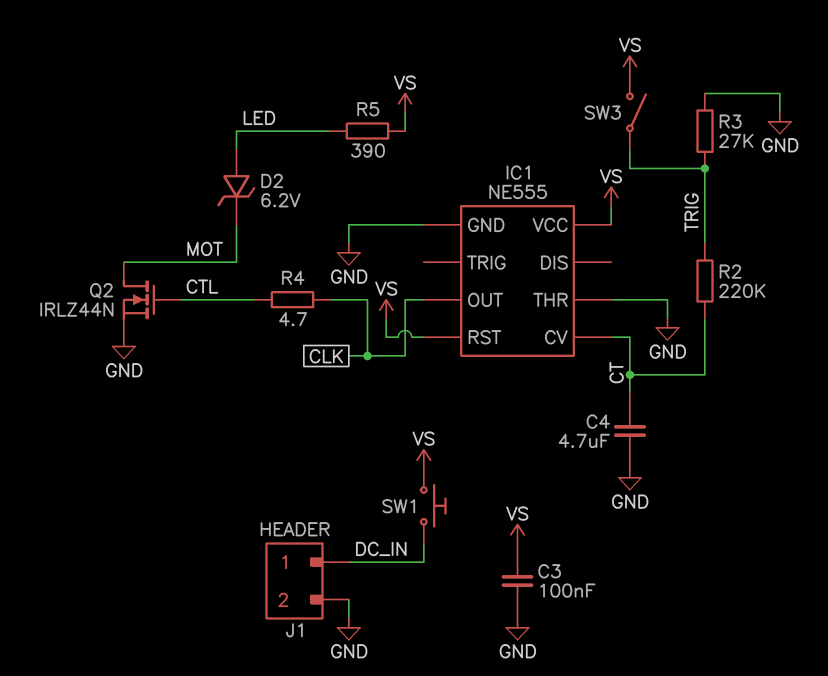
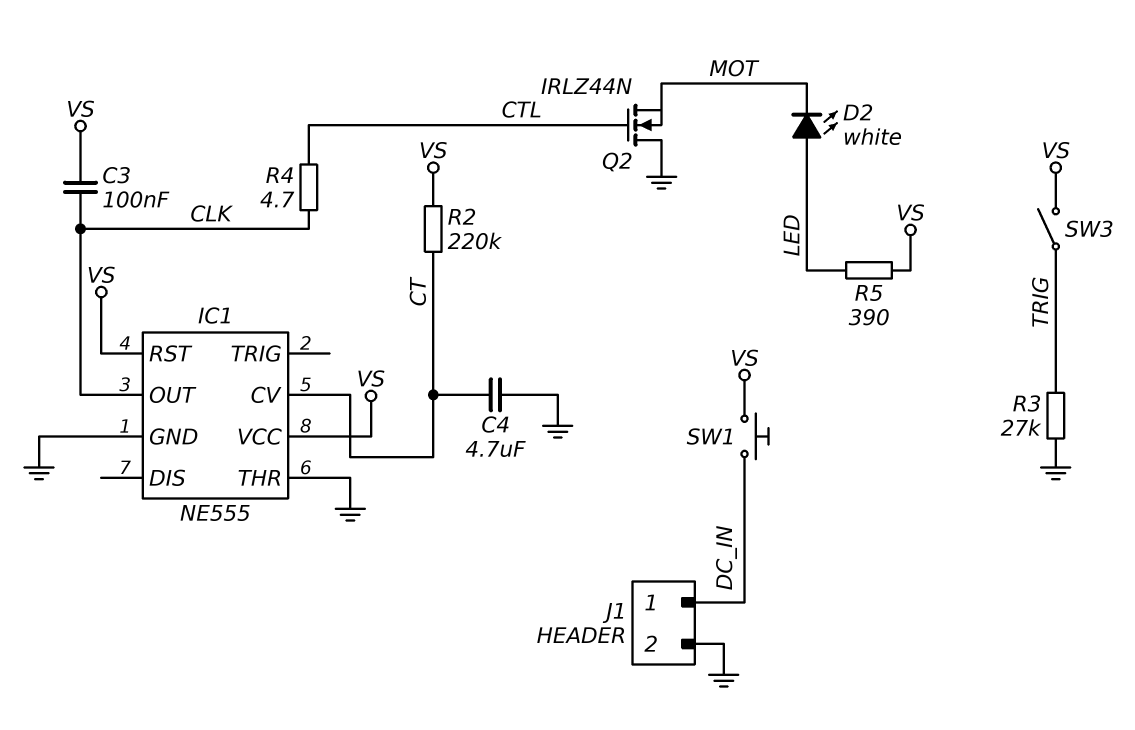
C3: 100nF (GND, VS) -> 100nF (CLK, VS)
D2: zener 6.2V (A LED, K MOT) -> LED white (A LED, K MOT)
Q2: NMOS IRLZ44N (G CTL, D MOT, S GND) -> NMOS IRLZ44N (G CTL, D GND, S MOT)
R2: 220k (CT, TRIG) -> 220k (CT, VS)

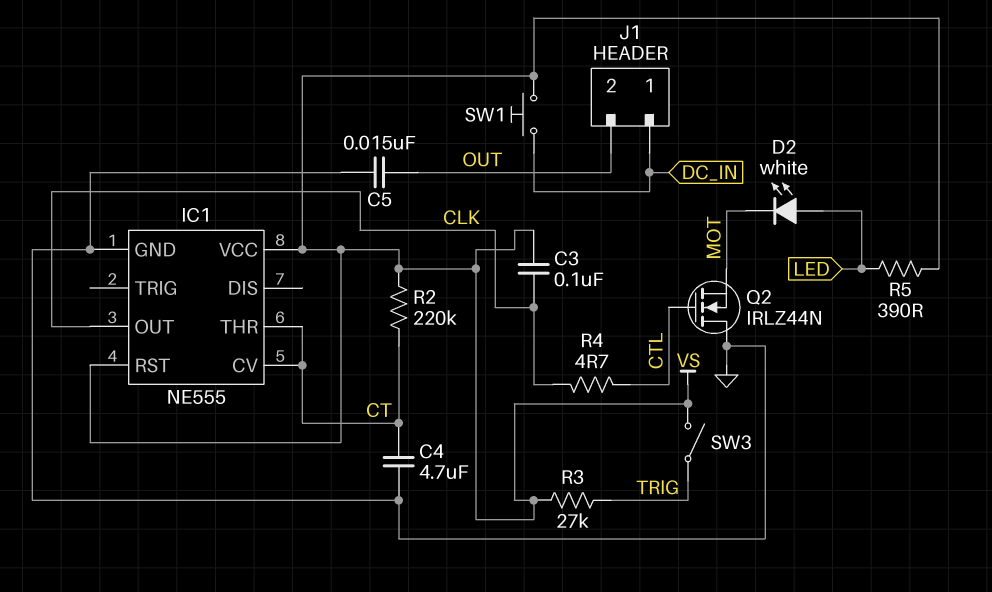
C5: none -> 15nF (GND, OUT)
IC1 pin THR: GND -> CT
J1 pin 2: GND -> OUT
R3: 27k (GND, TRIG) -> 27k (TRIG, VS)

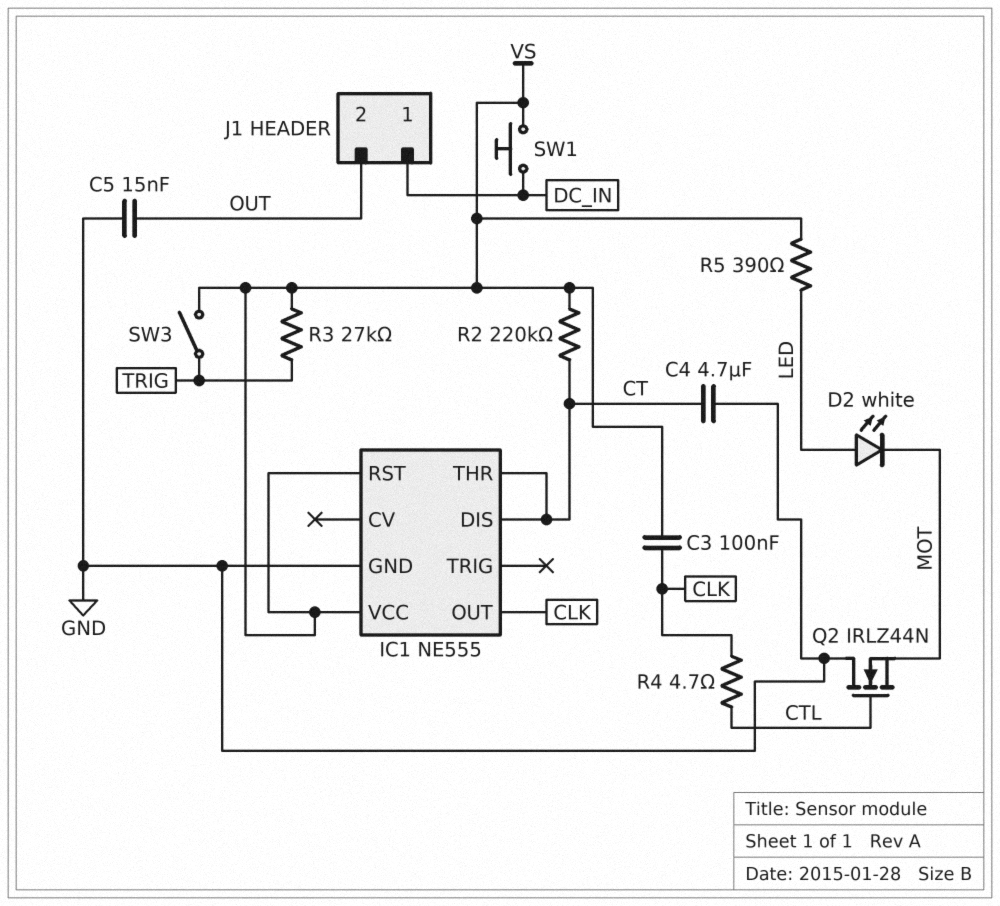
IC1 pin CV: CT -> none
IC1 pin DIS: none -> CT

